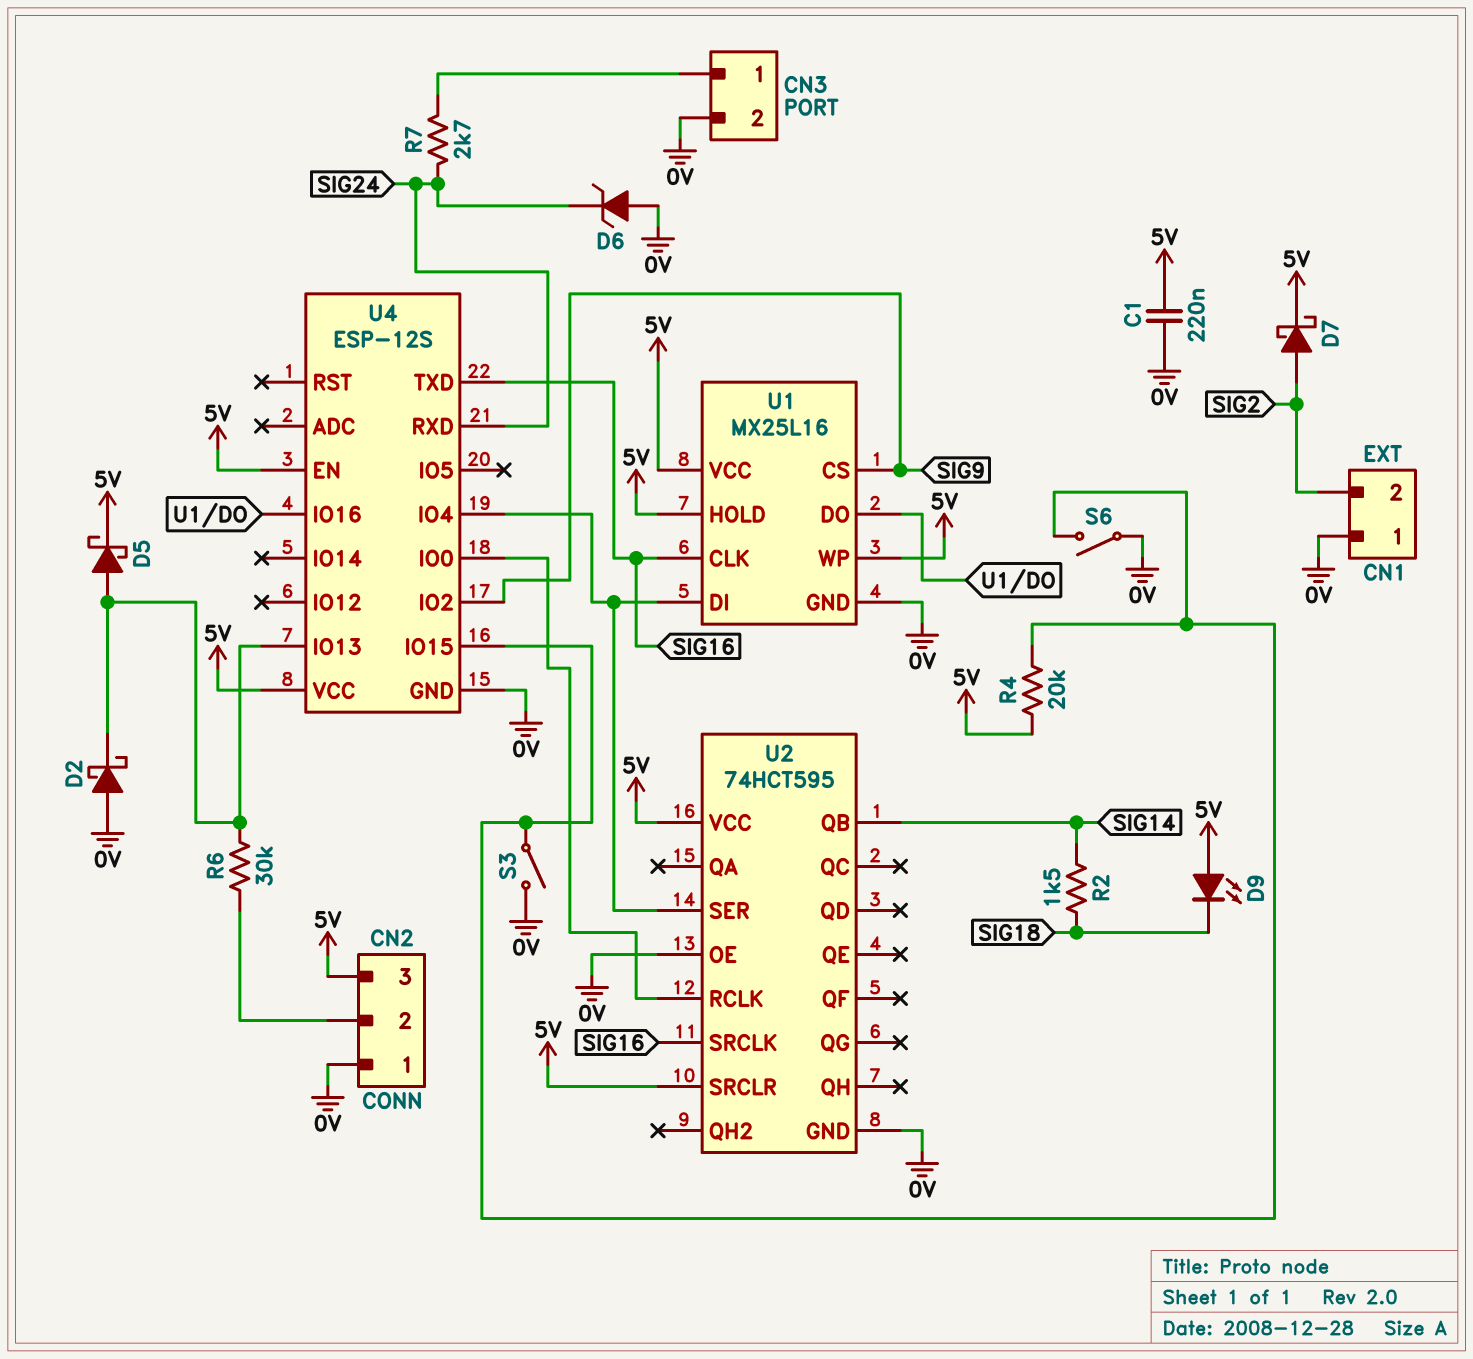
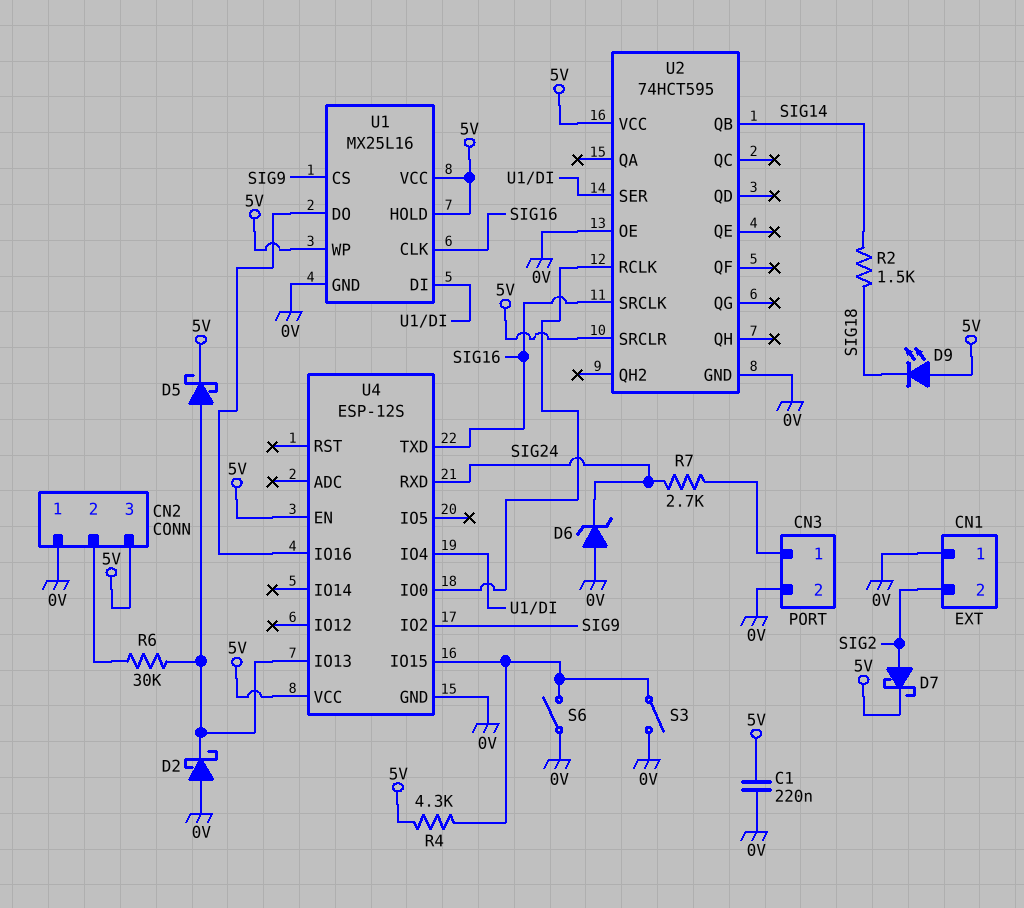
R4: 20k (5V, U4/IO15) -> 4.3k (5V, U4/IO15)

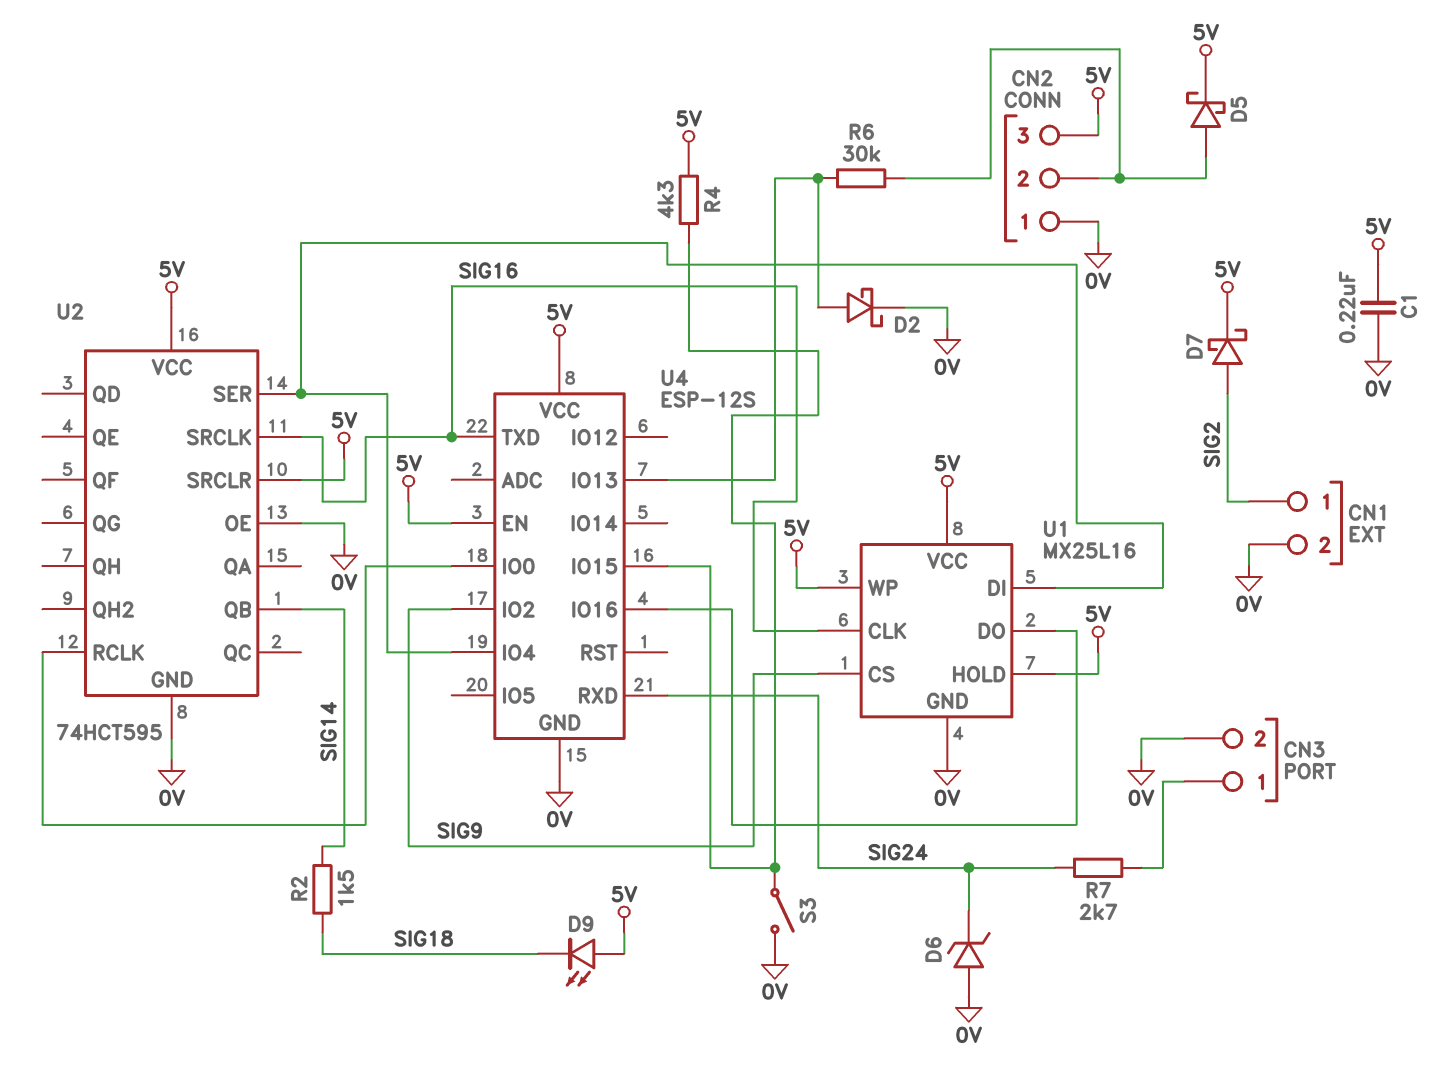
CN1 pin 1: 0V -> SIG2
CN1 pin 2: SIG2 -> 0V
D2: schottky (A 0V, K U4/IO13) -> schottky (A U4/IO13, K 0V)
D5: schottky (A U4/IO13, K 5V) -> schottky (A CN2/2, K 5V)
S6: switch (0V, U4/IO15) -> none

